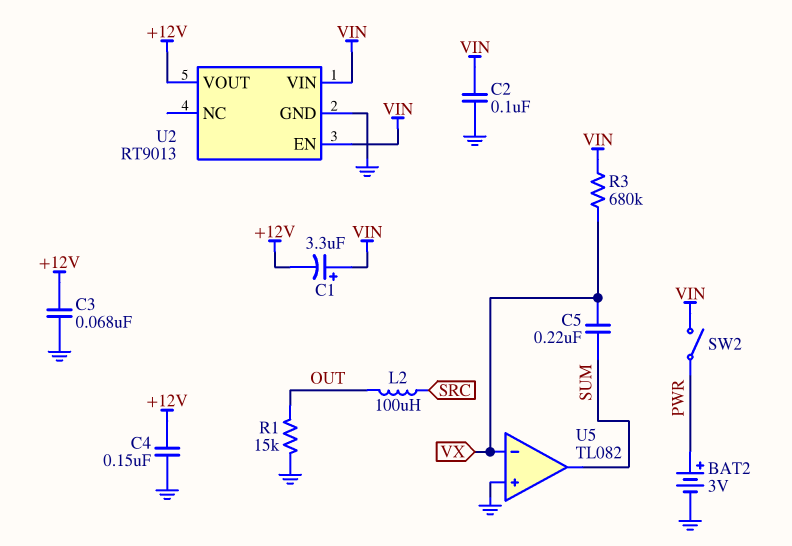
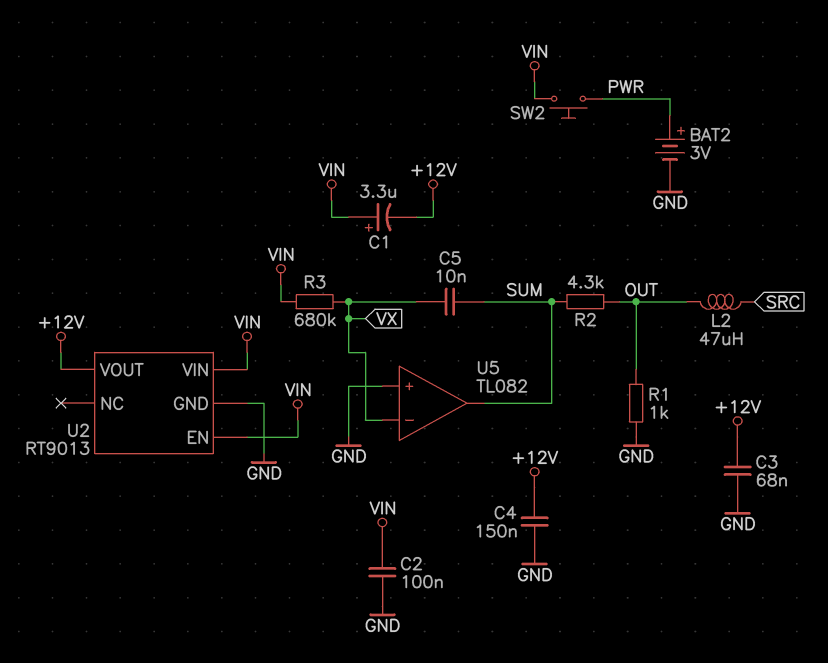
C5: 220nF (SUM, VX) -> 10nF (SUM, VX)
L2: 100uH (OUT, SRC) -> 47uH (OUT, SRC)
R1: 15k (GND, OUT) -> 1k (GND, OUT)
R2: none -> 4.3k (OUT, SUM)
SW2: switch (PWR, VIN) -> button (PWR, VIN)

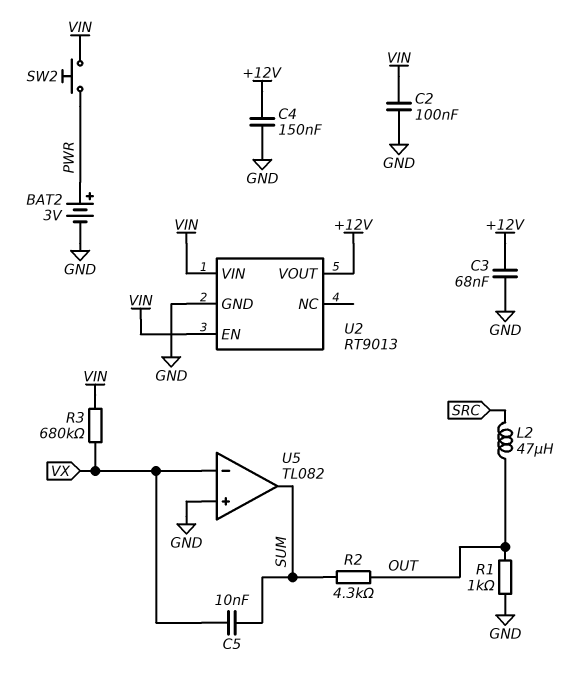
C1: 3.3uF (plus VIN, minus +12V) -> none

